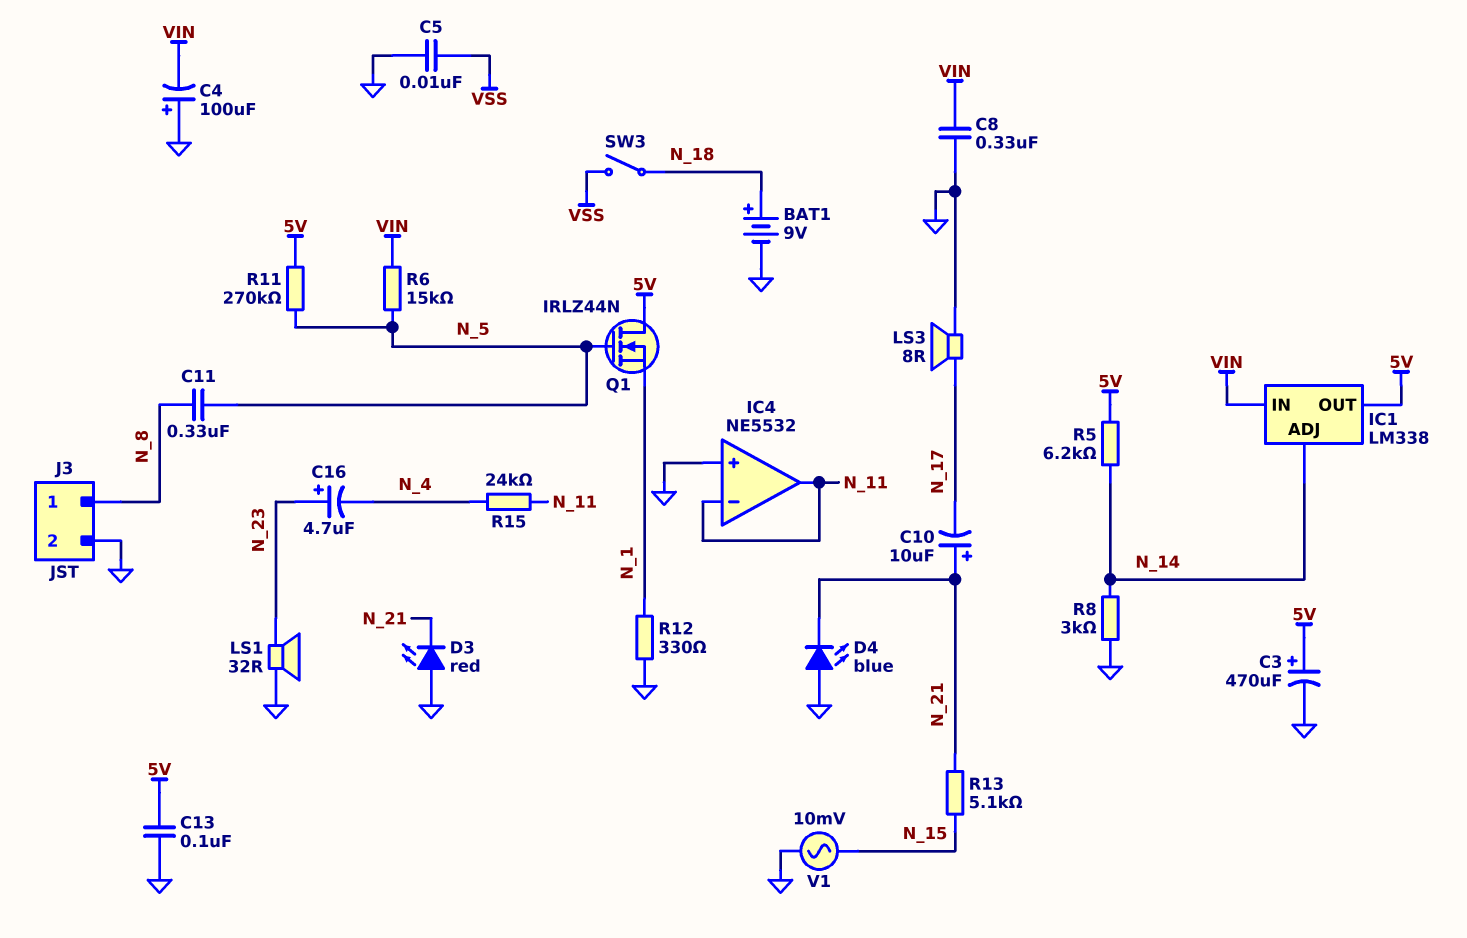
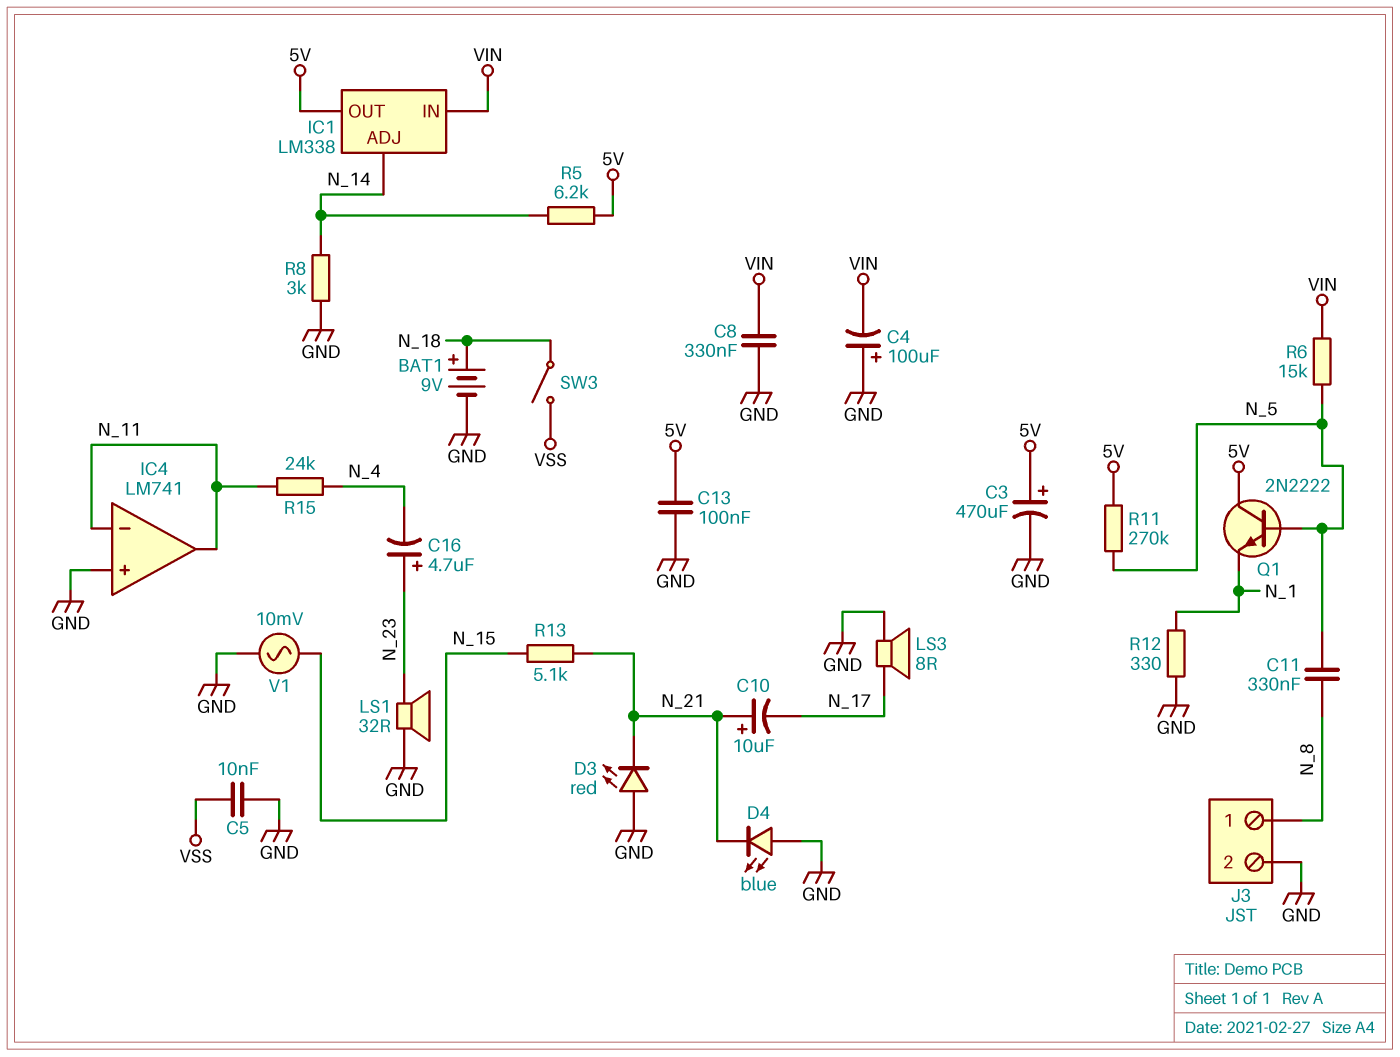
IC4: NE5532 -> LM741
Q1: NMOS IRLZ44N (G N_5, D 5V, S N_1) -> NPN 2N2222 (B N_5, C 5V, E N_1)

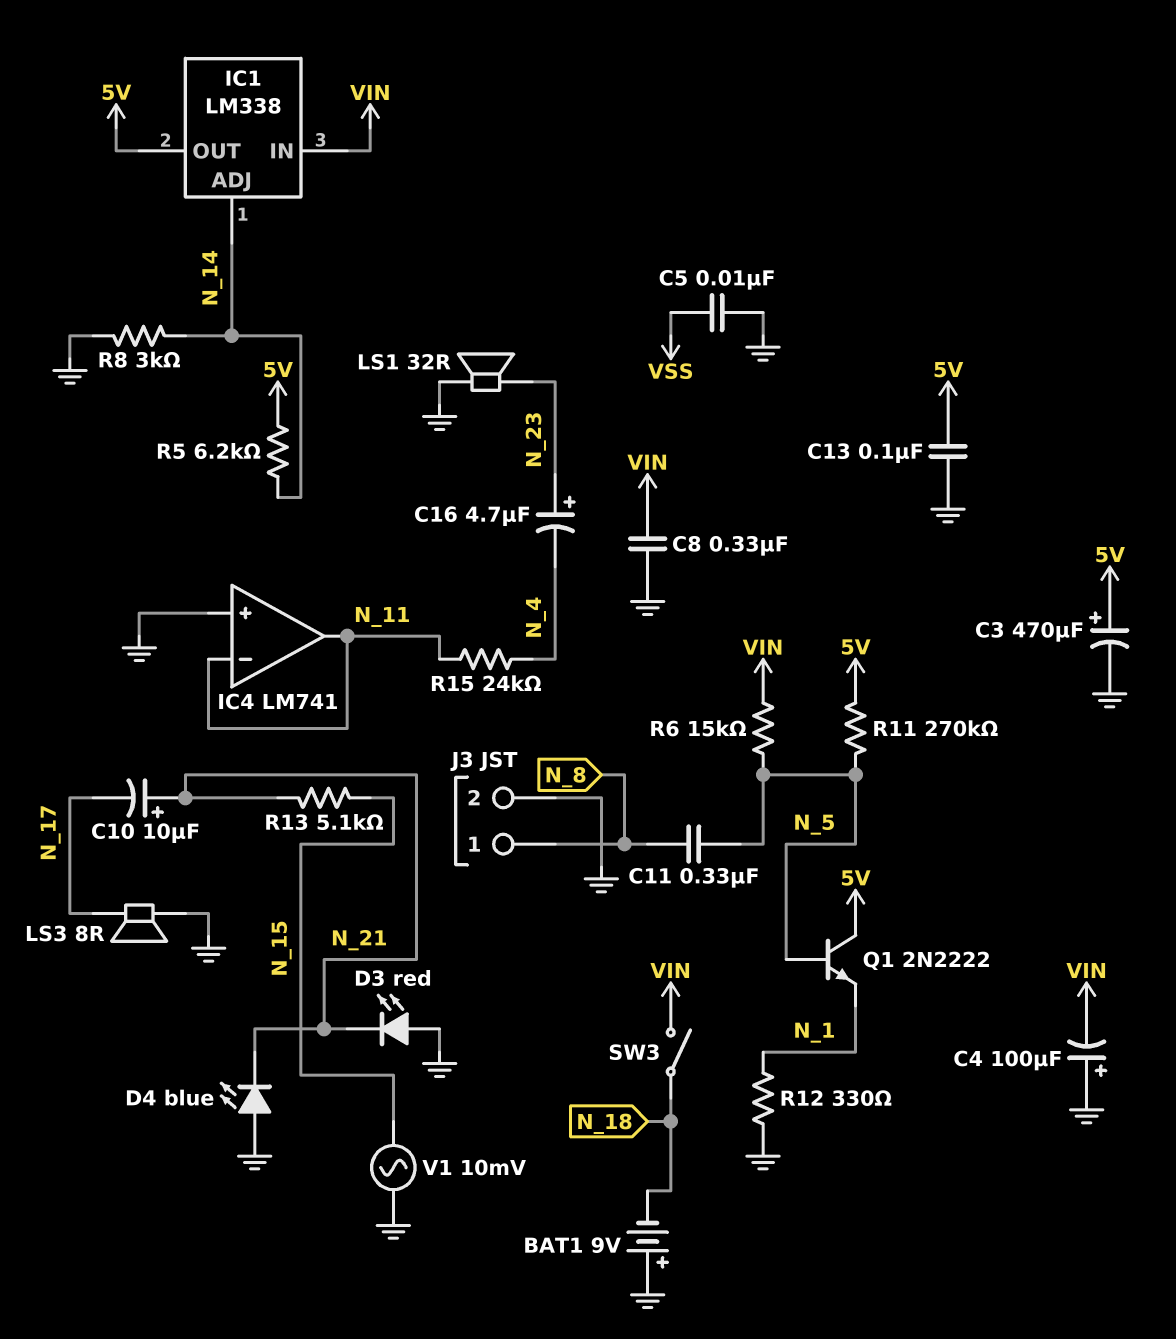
BAT1: 9V (plus N_18, minus GND) -> 9V (plus GND, minus N_18)
SW3: switch (N_18, VSS) -> switch (N_18, VIN)

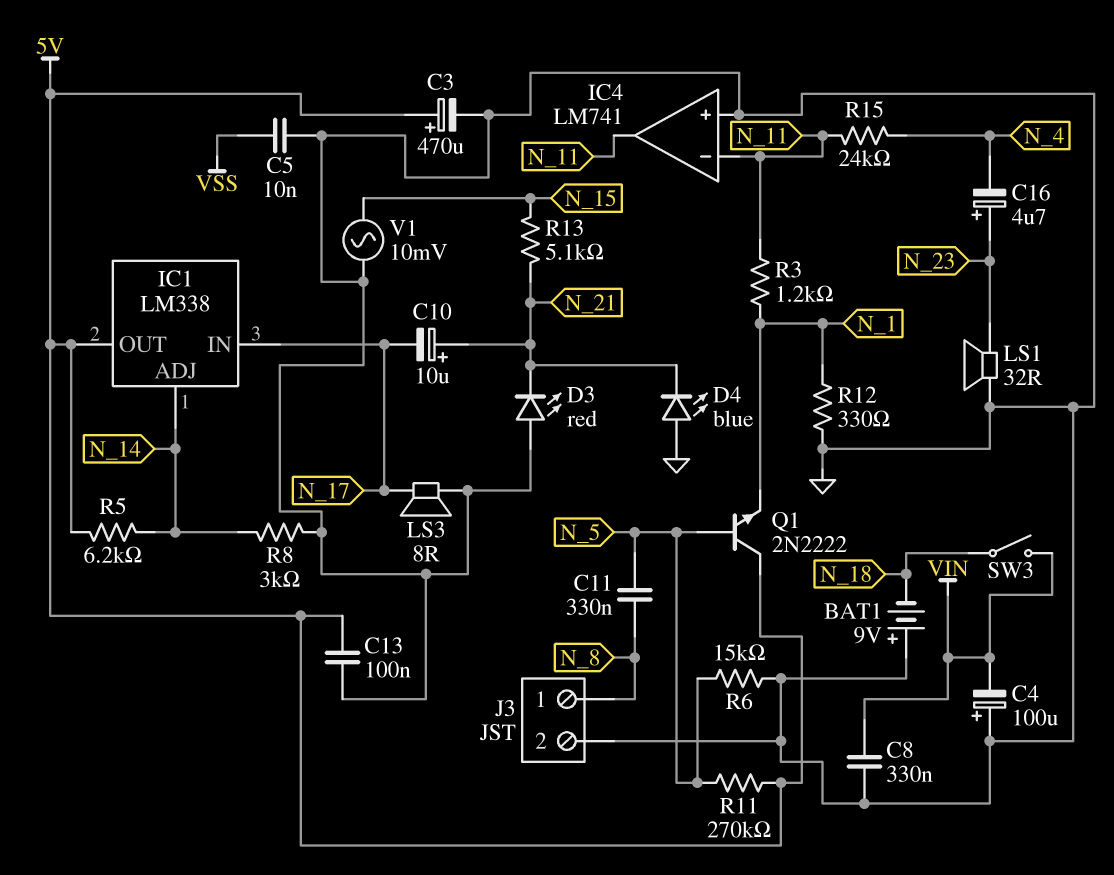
IC1 pin IN: VIN -> N_17
R3: none -> 1.2k (N_1, N_11)
R6: 15k (N_5, VIN) -> 15k (GND, N_5)

